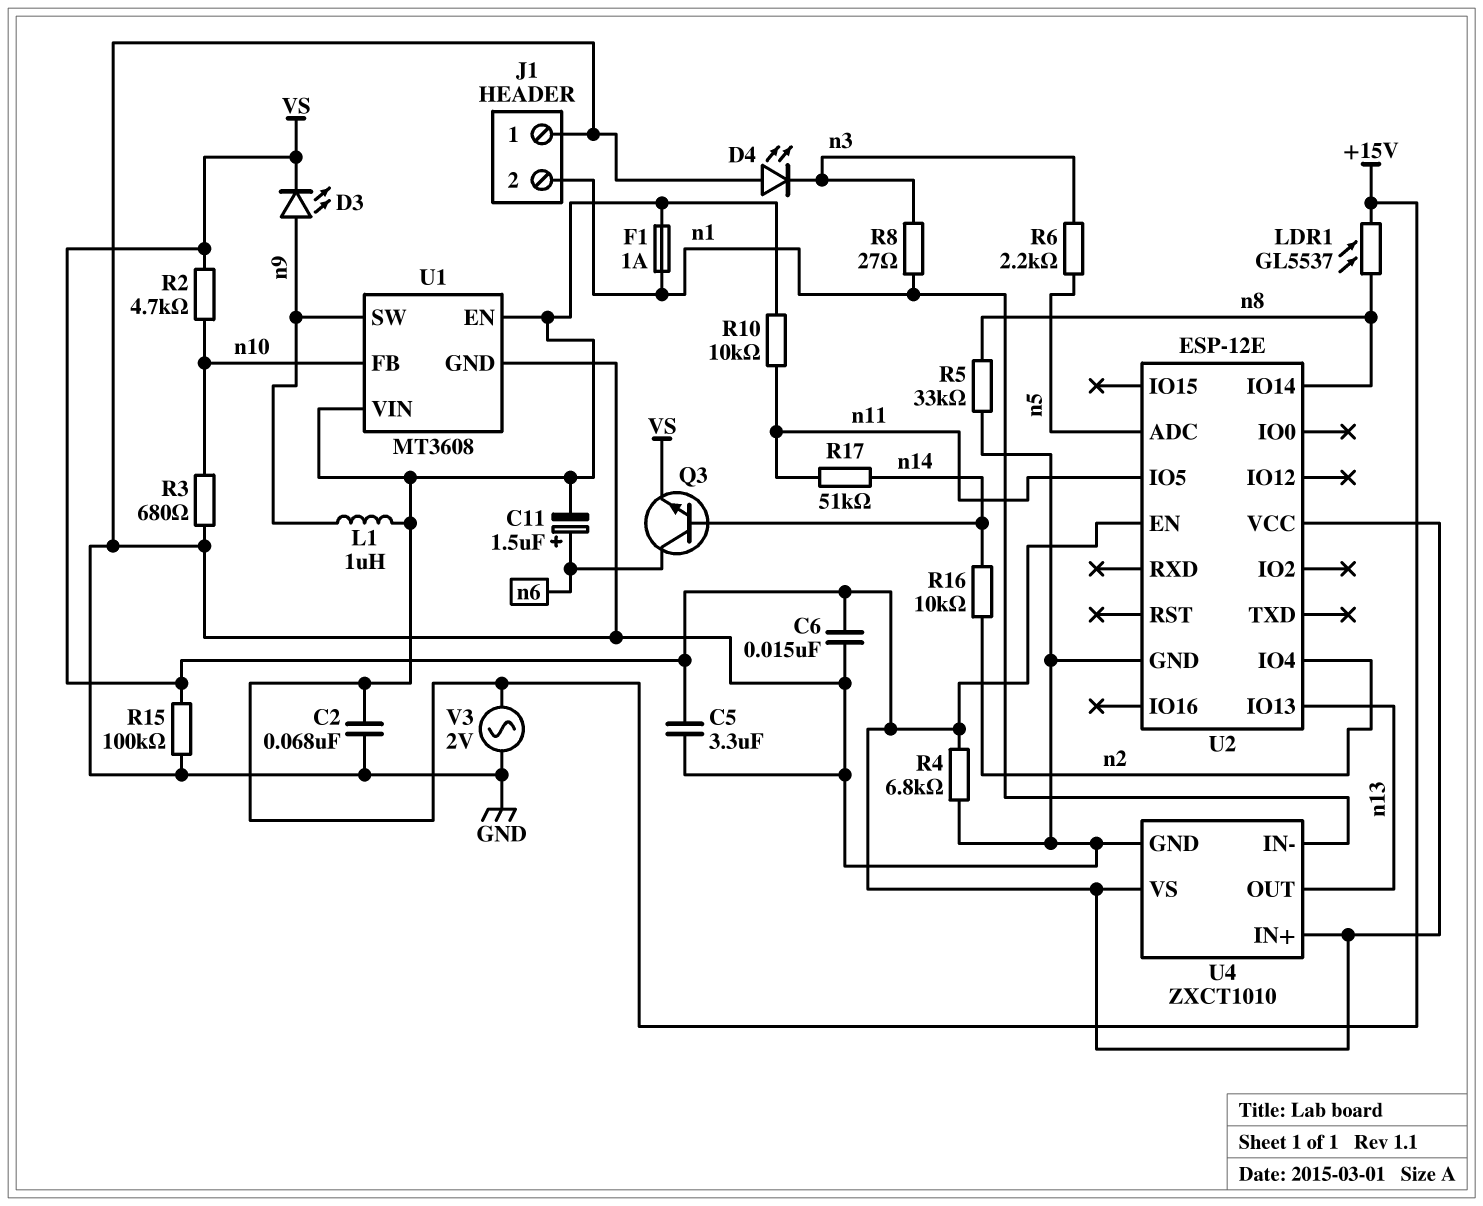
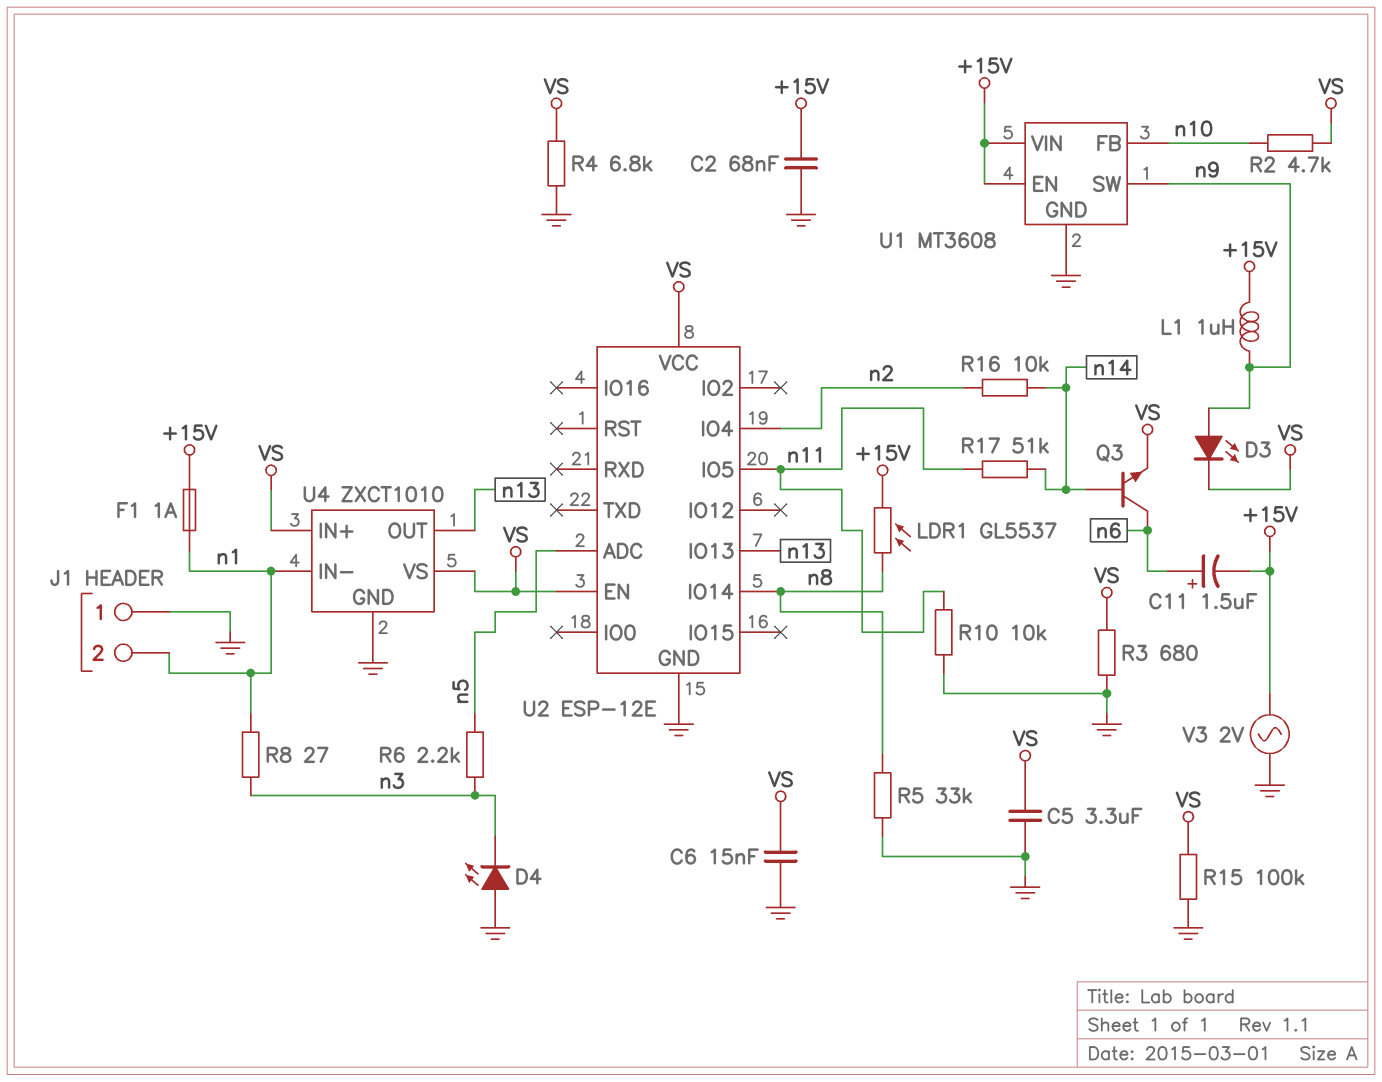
R3: 680 (GND, n10) -> 680 (GND, VS)
R10: 10k (+15V, n11) -> 10k (GND, n11)

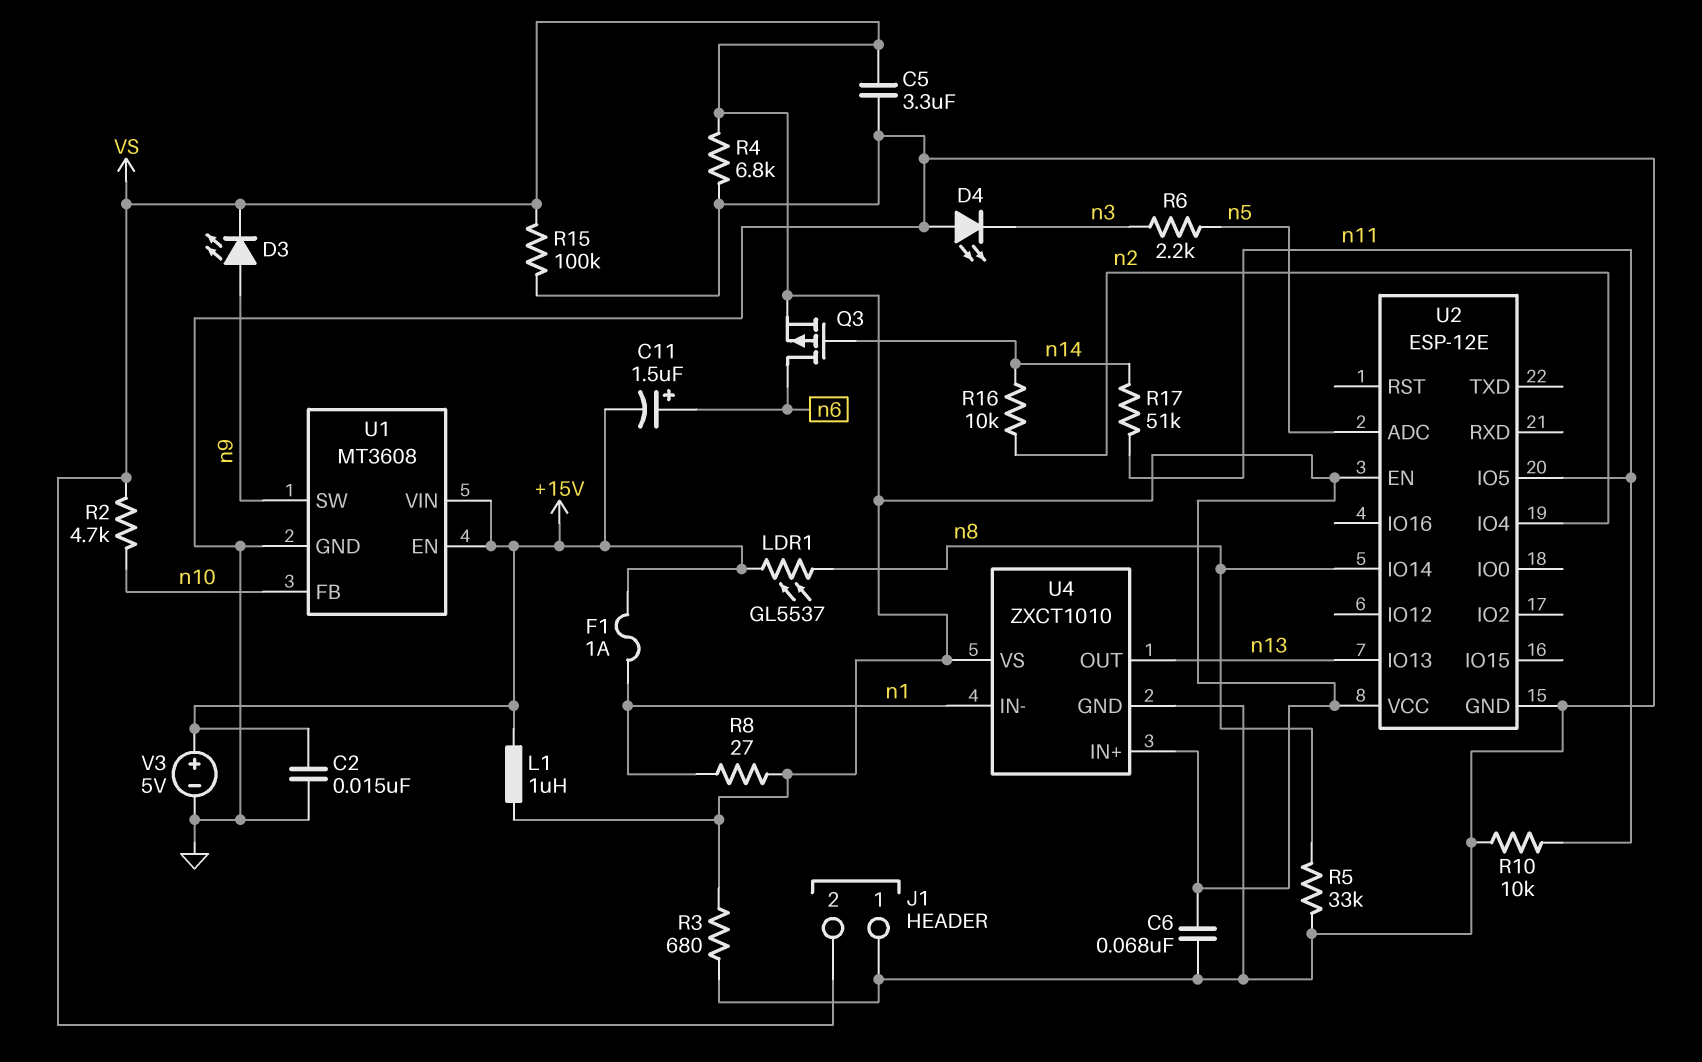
C2: 68nF (+15V, GND) -> 15nF (+15V, GND)
C6: 15nF (GND, VS) -> 68nF (GND, VS)
J1 pin 2: n1 -> VS
L1: 1uH (+15V, n9) -> 1uH (+15V, VS)
Q3: NPN (B n14, C n6, E VS) -> PMOS (G n14, D n6, S VS)
R8: 27 (n1, n3) -> 27 (VS, n1)
V3: AC 2V (+15V, GND) -> 5V (plus +15V, minus GND)

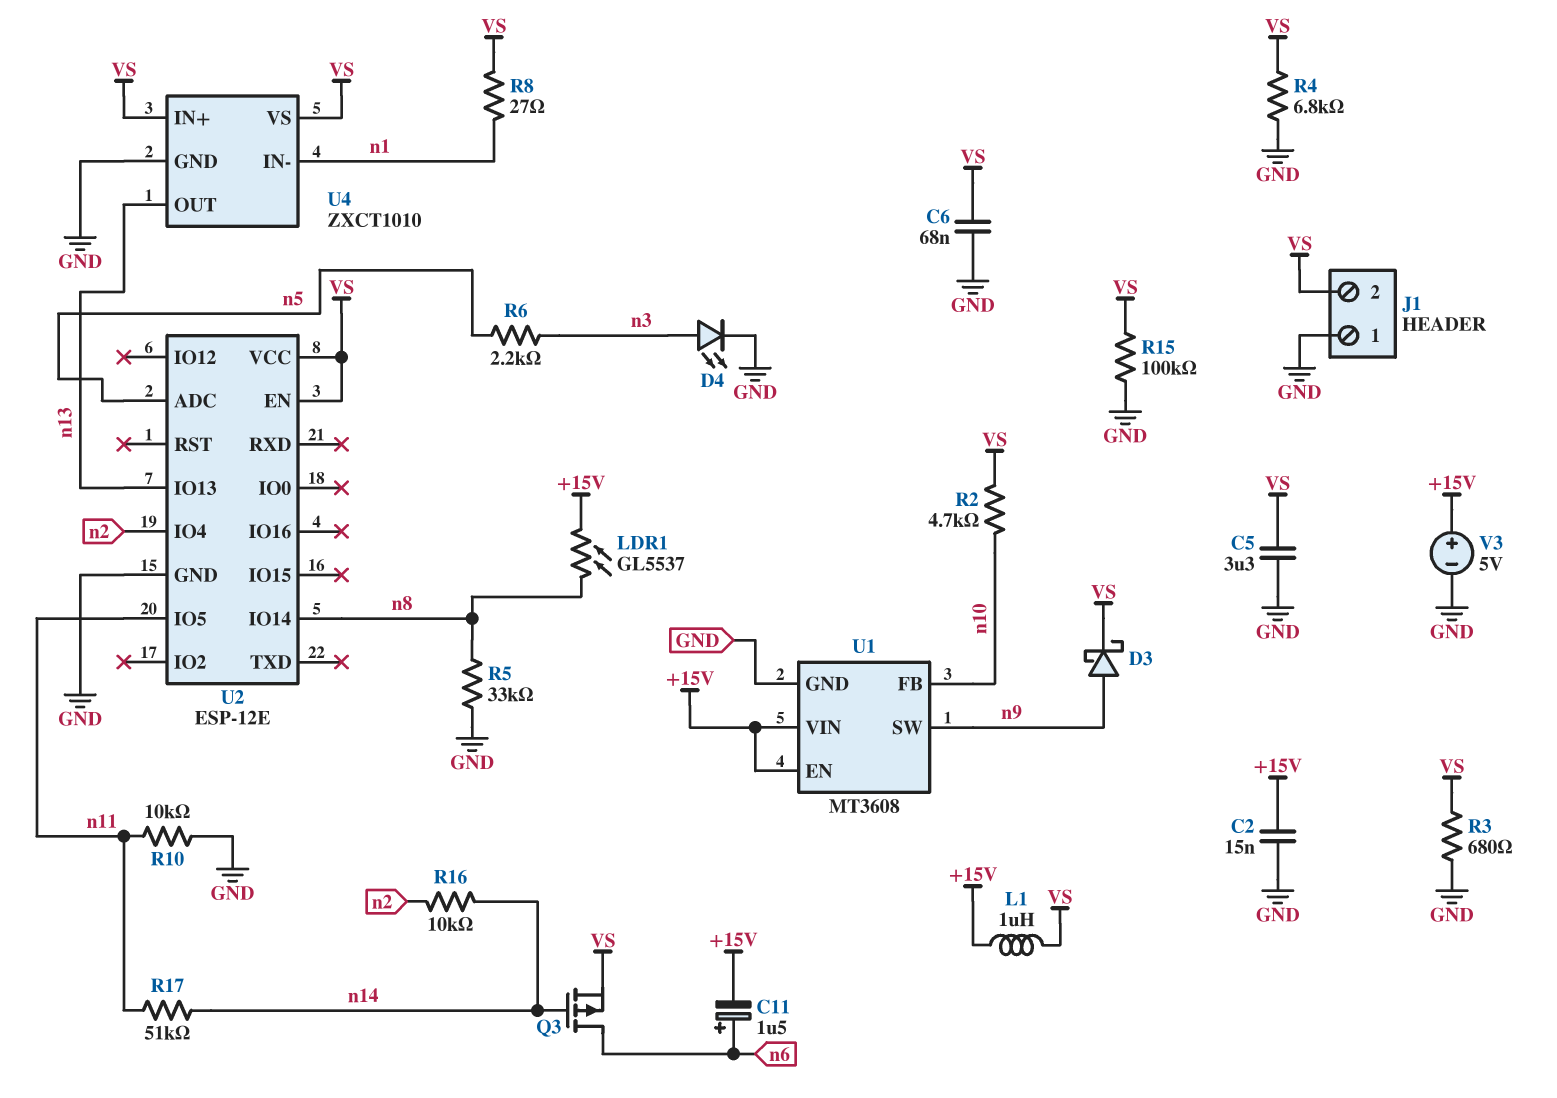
D3: LED (A n9, K VS) -> schottky (A n9, K VS)
D4: LED (A GND, K n3) -> LED (A n3, K GND)
F1: 1A (+15V, n1) -> none

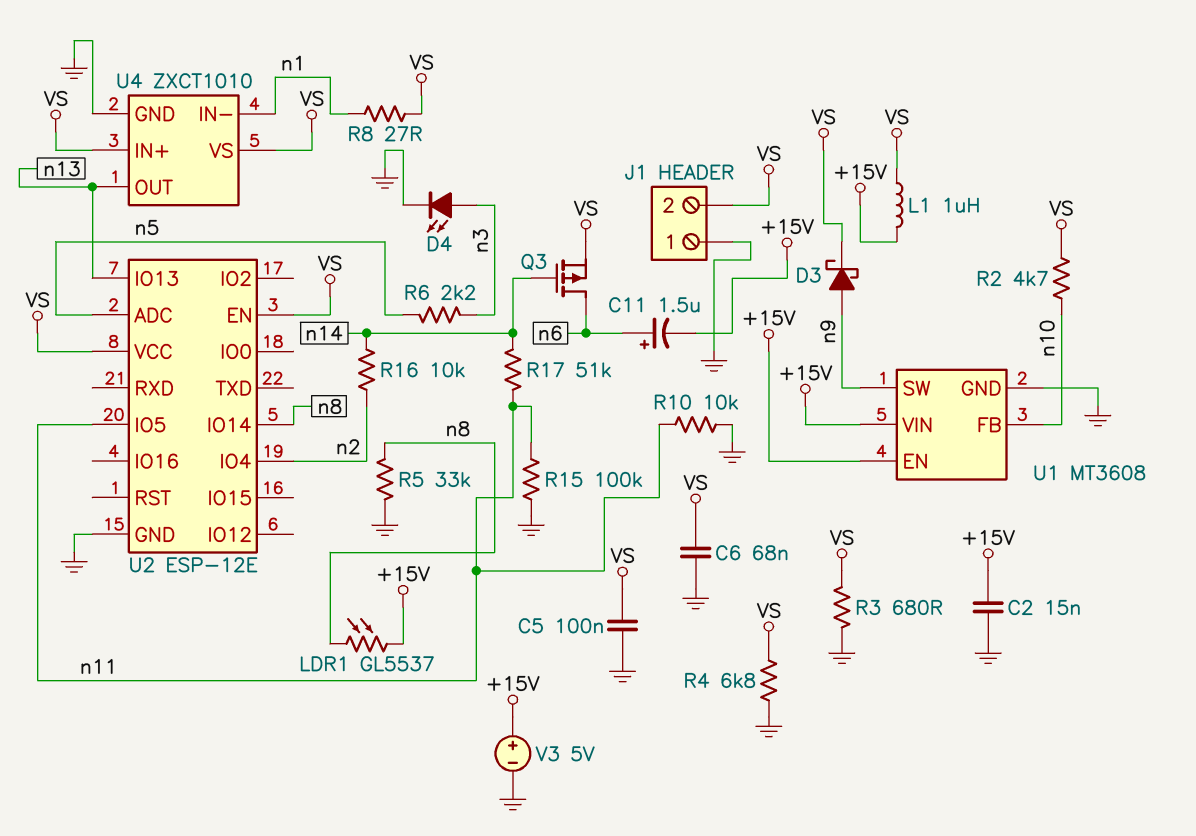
C5: 3.3uF (GND, VS) -> 100nF (GND, VS)
R15: 100k (GND, VS) -> 100k (GND, n11)

